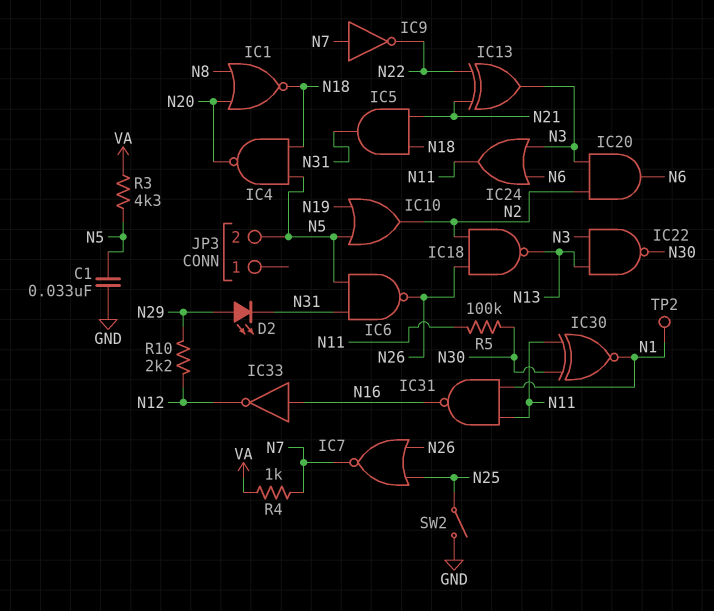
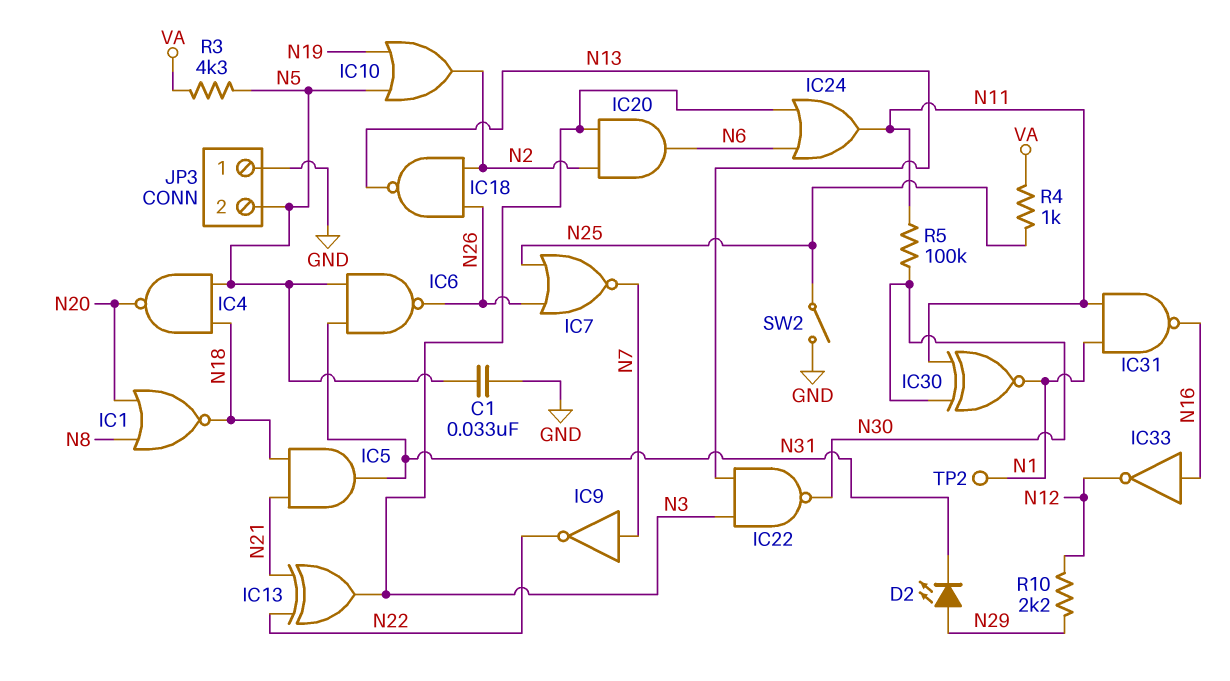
JP3 pin 1: none -> GND
R4: 1k (N7, VA) -> 1k (N25, VA)

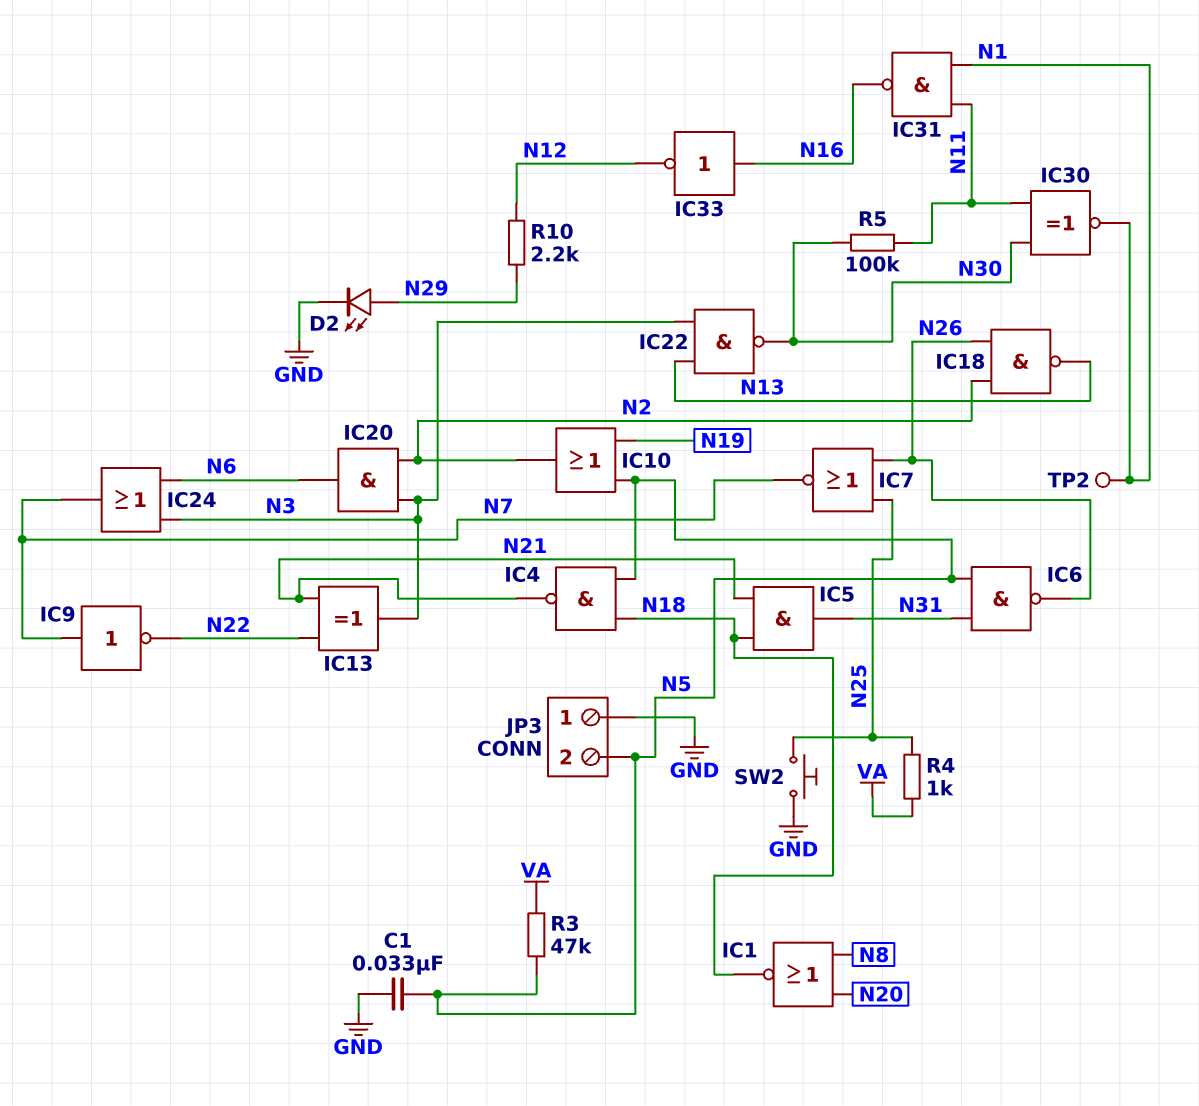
D2: LED (A N29, K N31) -> LED (A N29, K GND)
IC4: NAND (in N5, in N18, out N20) -> NAND (in N5, in N18, out N21)
IC24: OR (in N3, in N6, out N11) -> OR (in N3, in N6, out N7)
R3: 4.3k (N5, VA) -> 47k (N5, VA)
SW2: switch (GND, N25) -> button (GND, N25)

